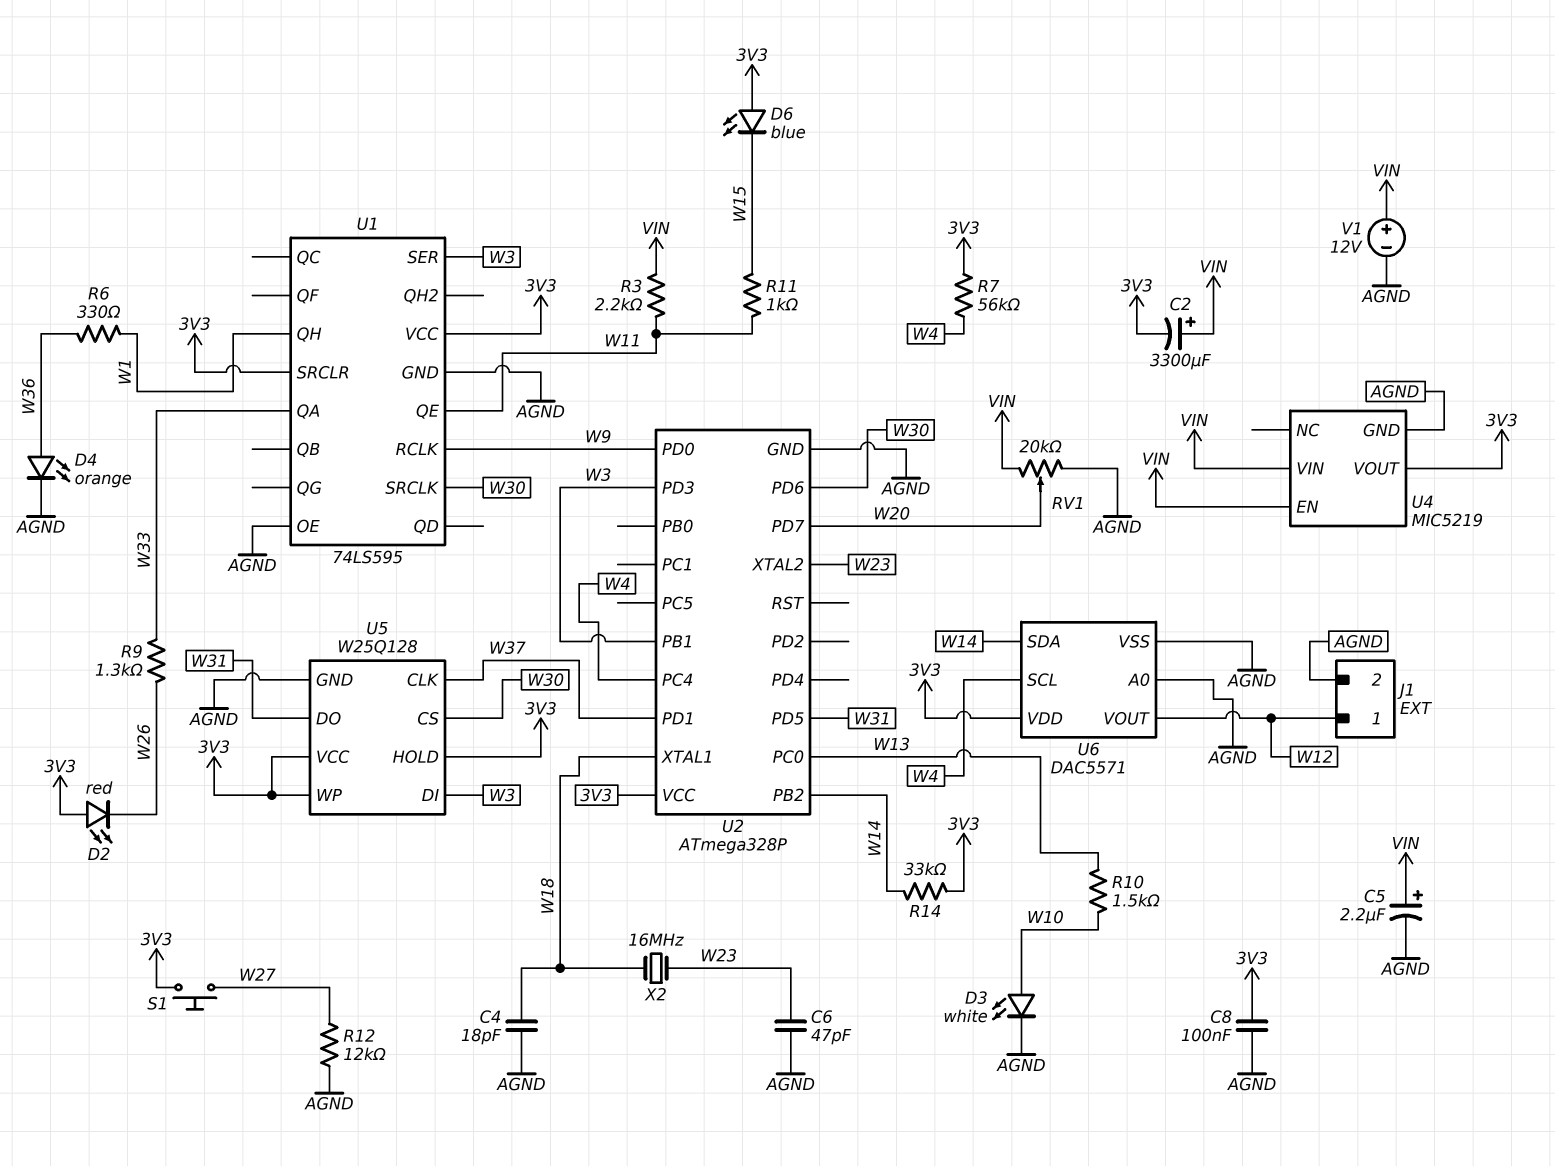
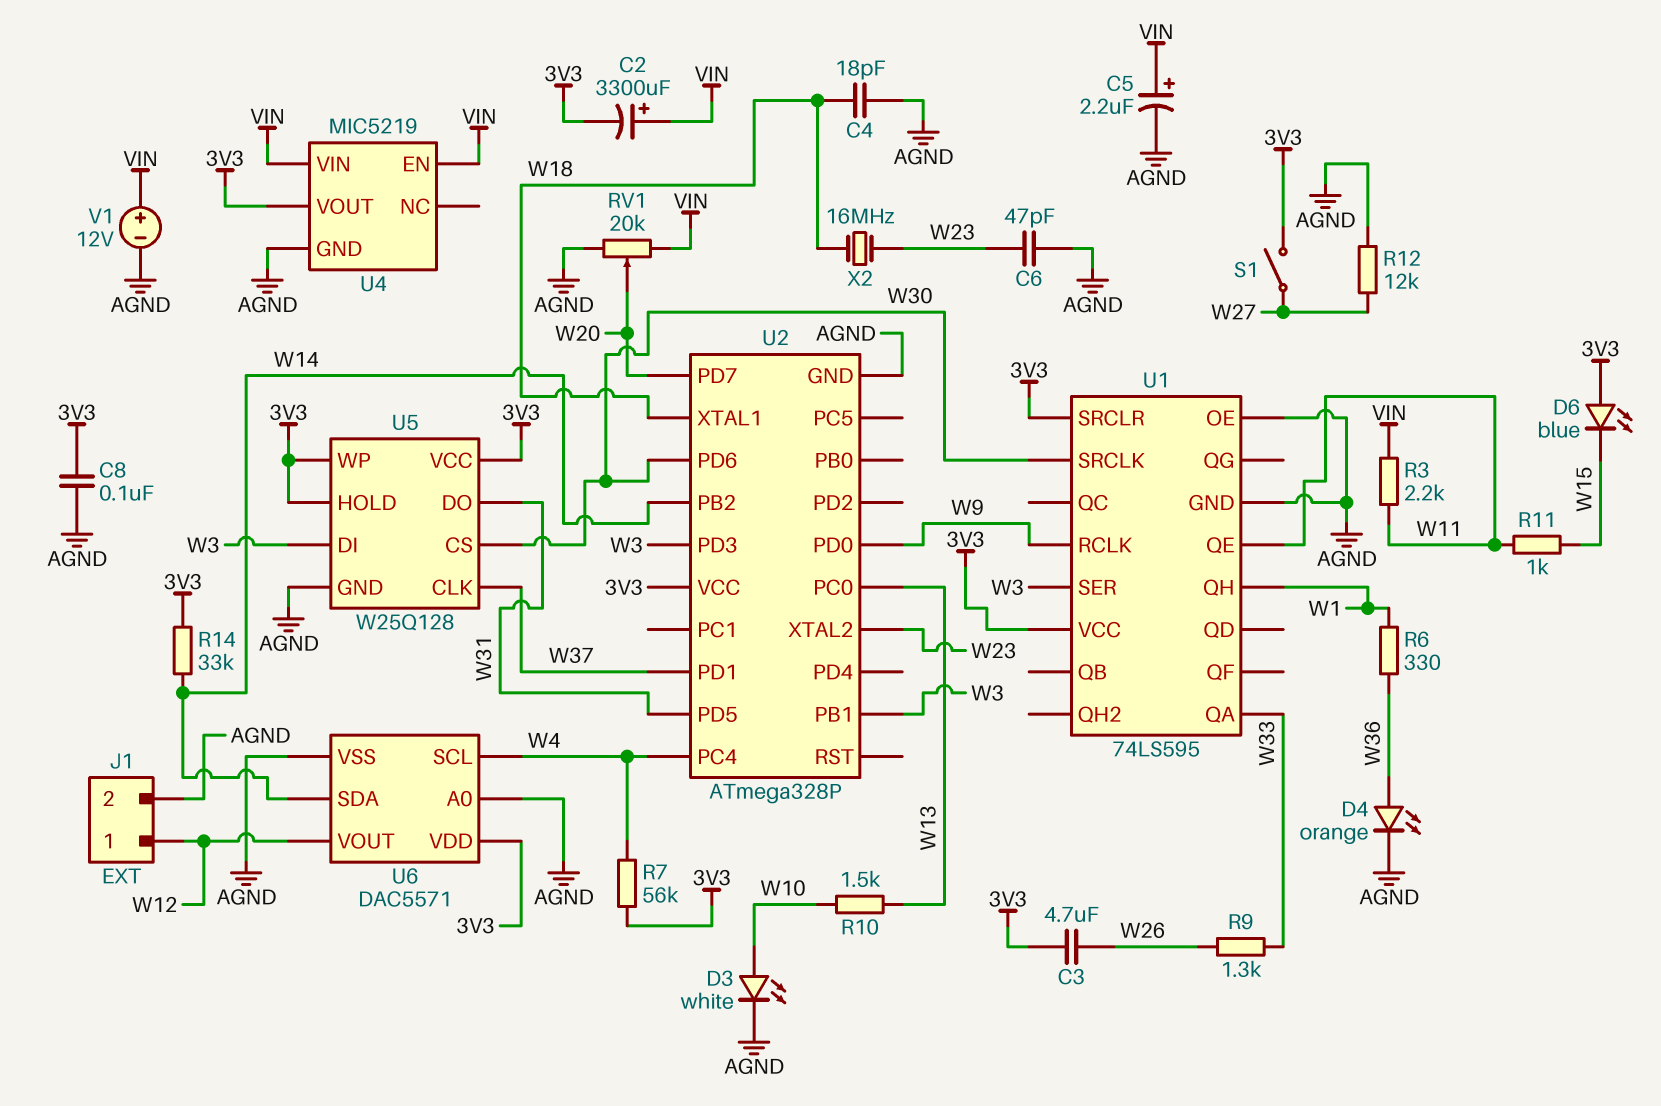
C3: none -> 4.7uF (3V3, W26)
D2: LED red (A 3V3, K W26) -> none
S1: button (3V3, W27) -> switch (3V3, W27)

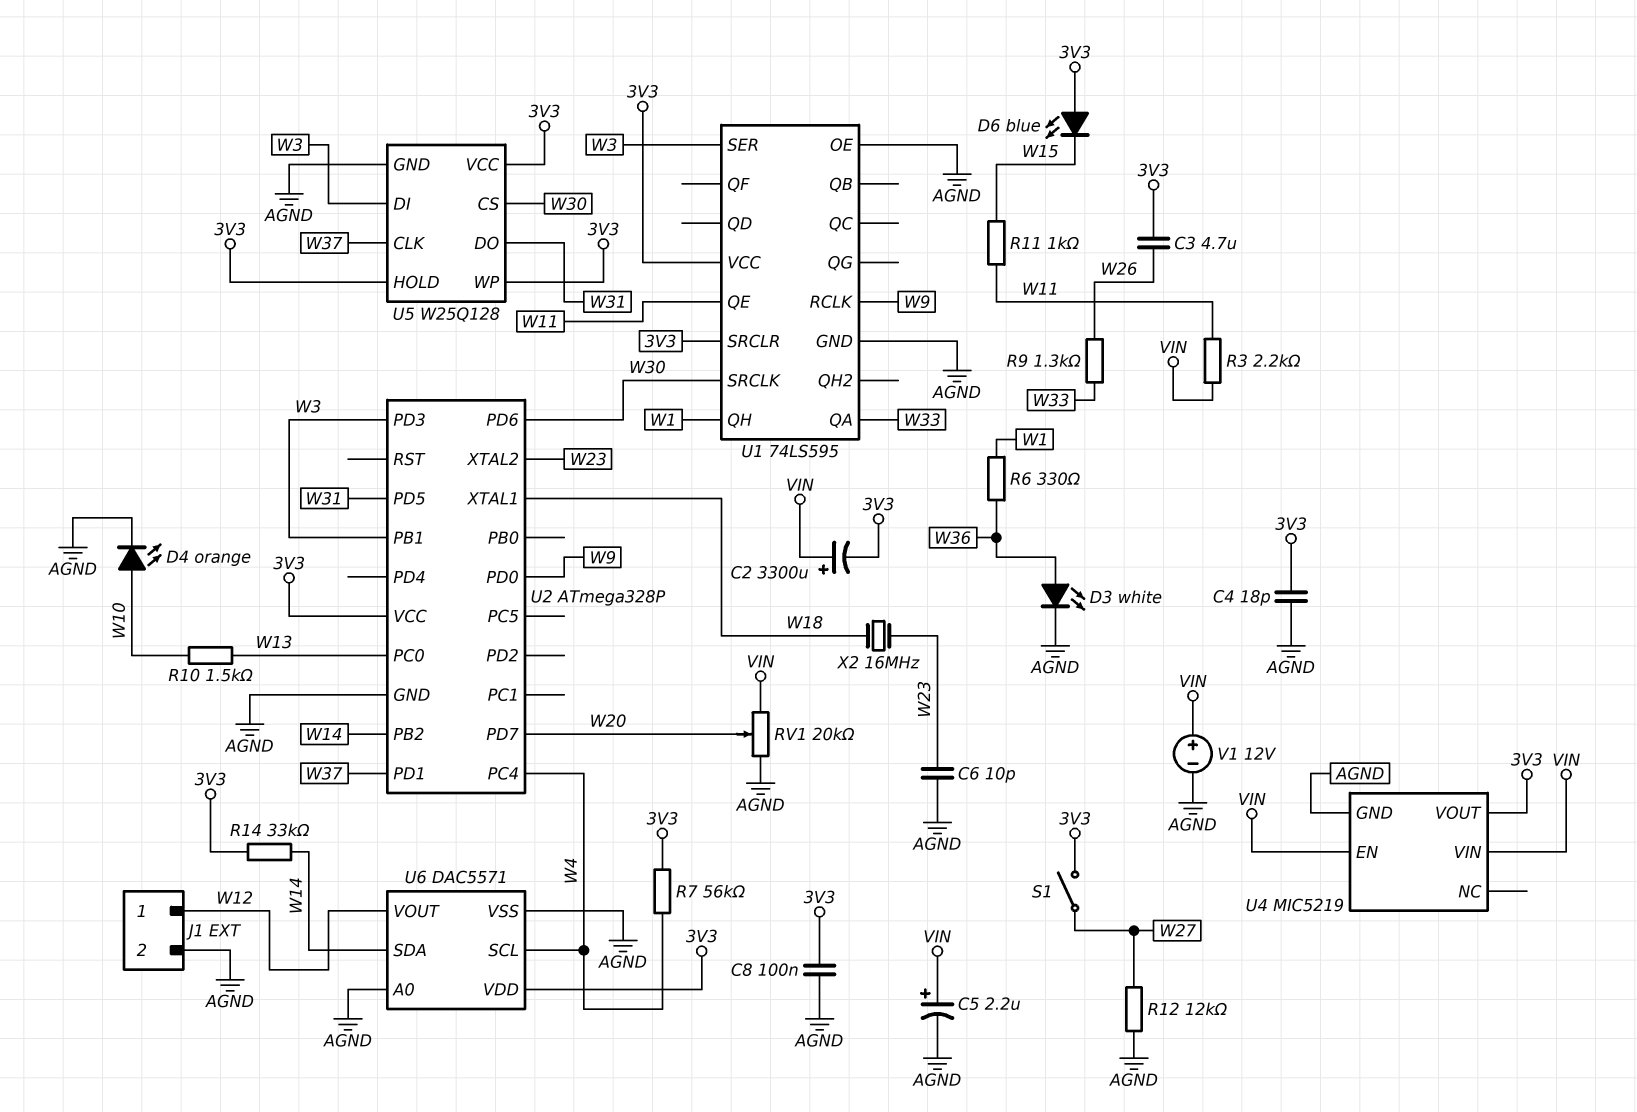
C4: 18pF (AGND, W18) -> 18pF (3V3, AGND)
C6: 47pF (AGND, W23) -> 10pF (AGND, W23)
D3: LED white (A W10, K AGND) -> LED white (A W36, K AGND)
D4: LED orange (A W36, K AGND) -> LED orange (A W10, K AGND)

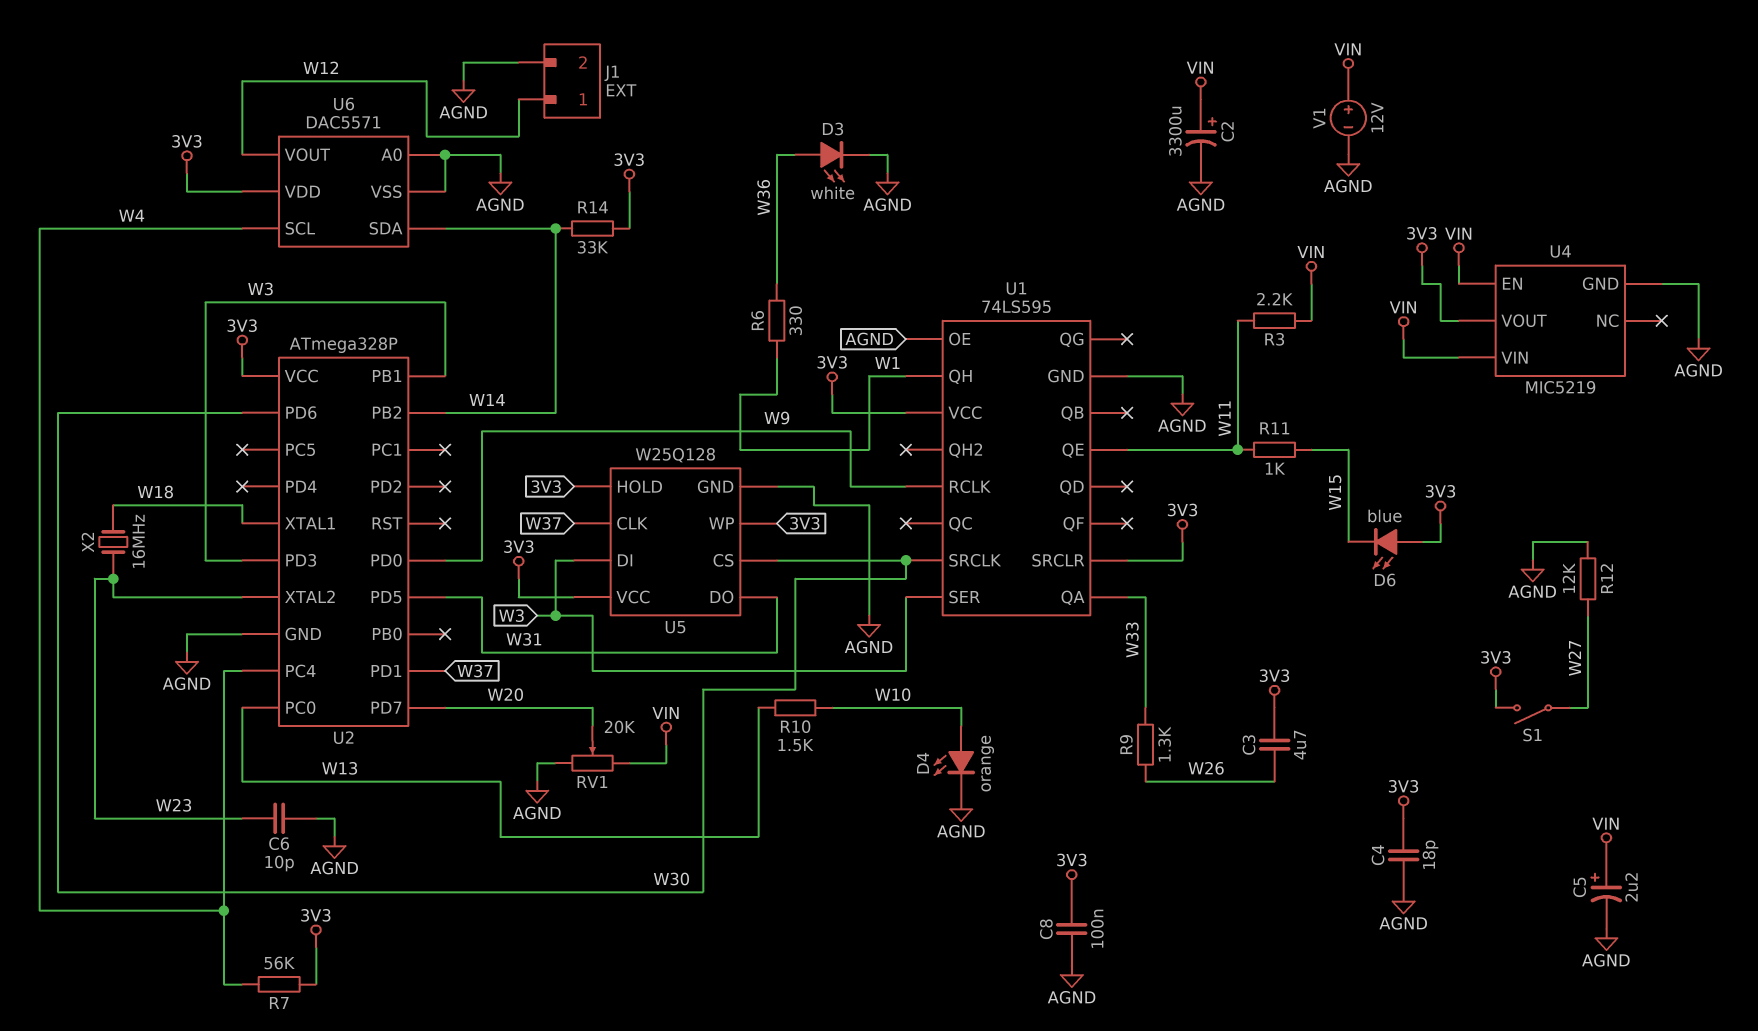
C2: 3300uF (plus VIN, minus 3V3) -> 3300uF (plus VIN, minus AGND)

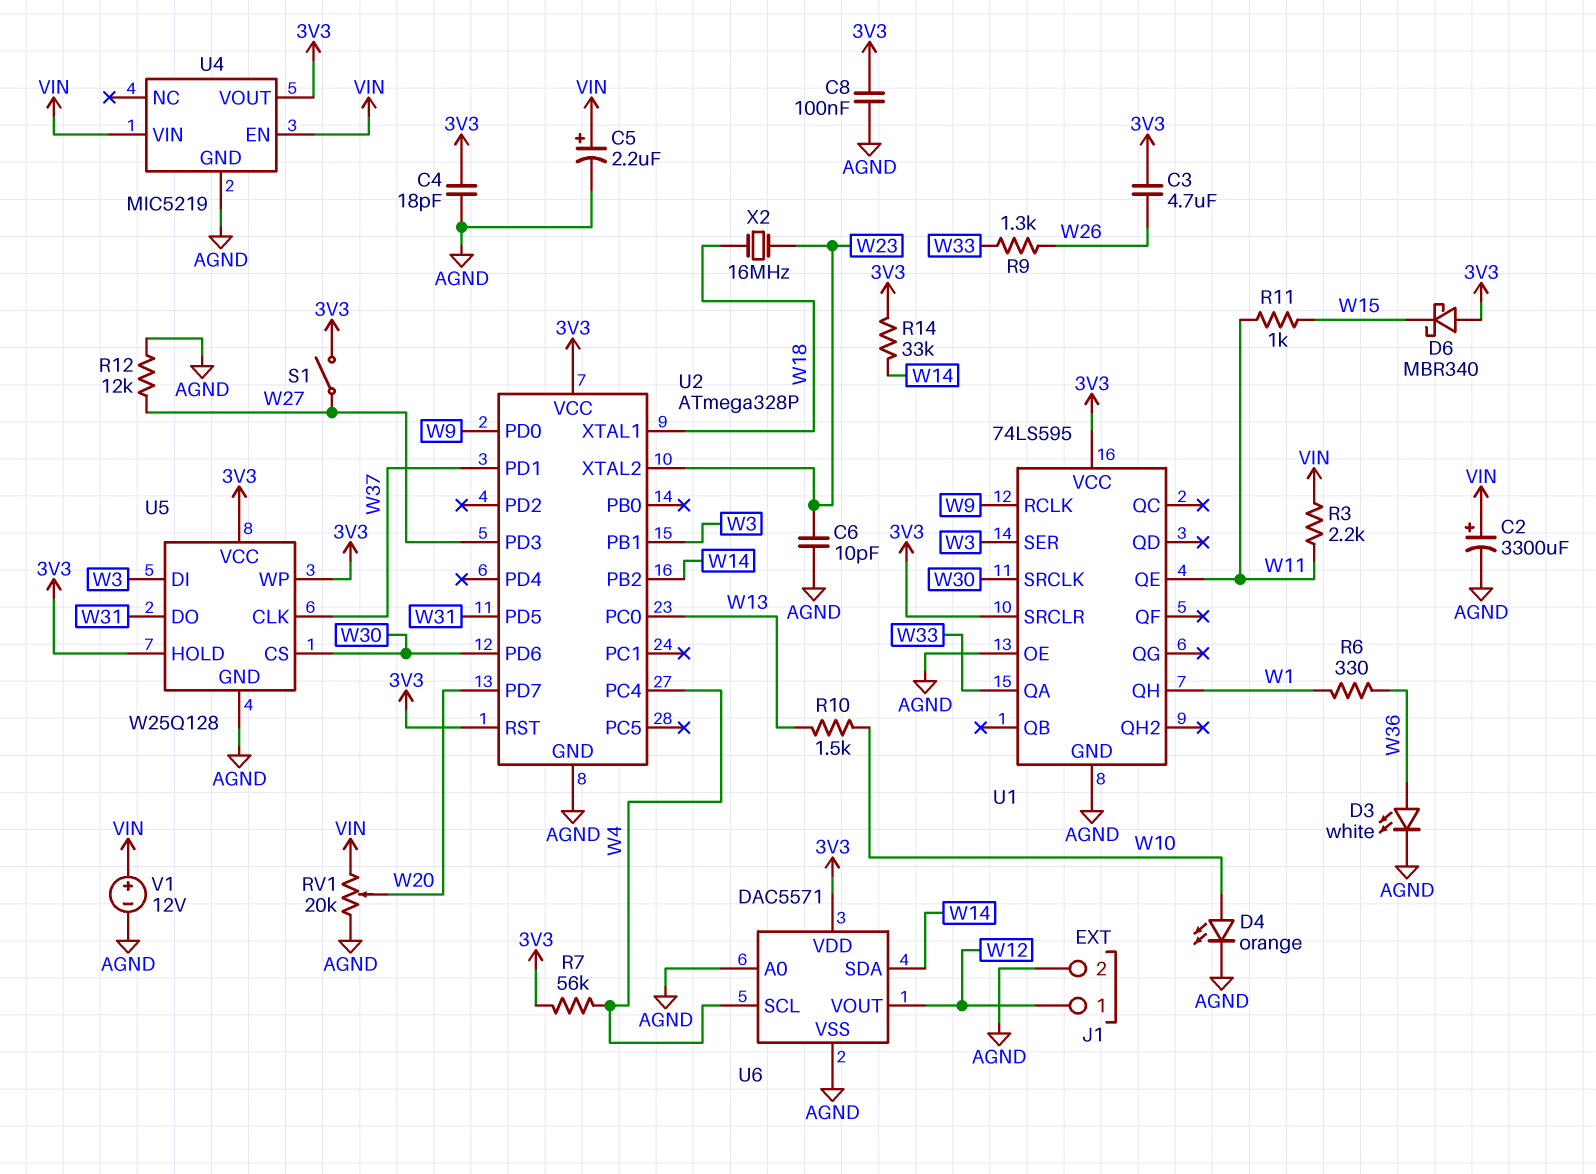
D6: LED blue (A 3V3, K W15) -> schottky MBR340 (A 3V3, K W15)
U2 pin PD3: W3 -> W27
U2 pin RST: none -> 3V3

